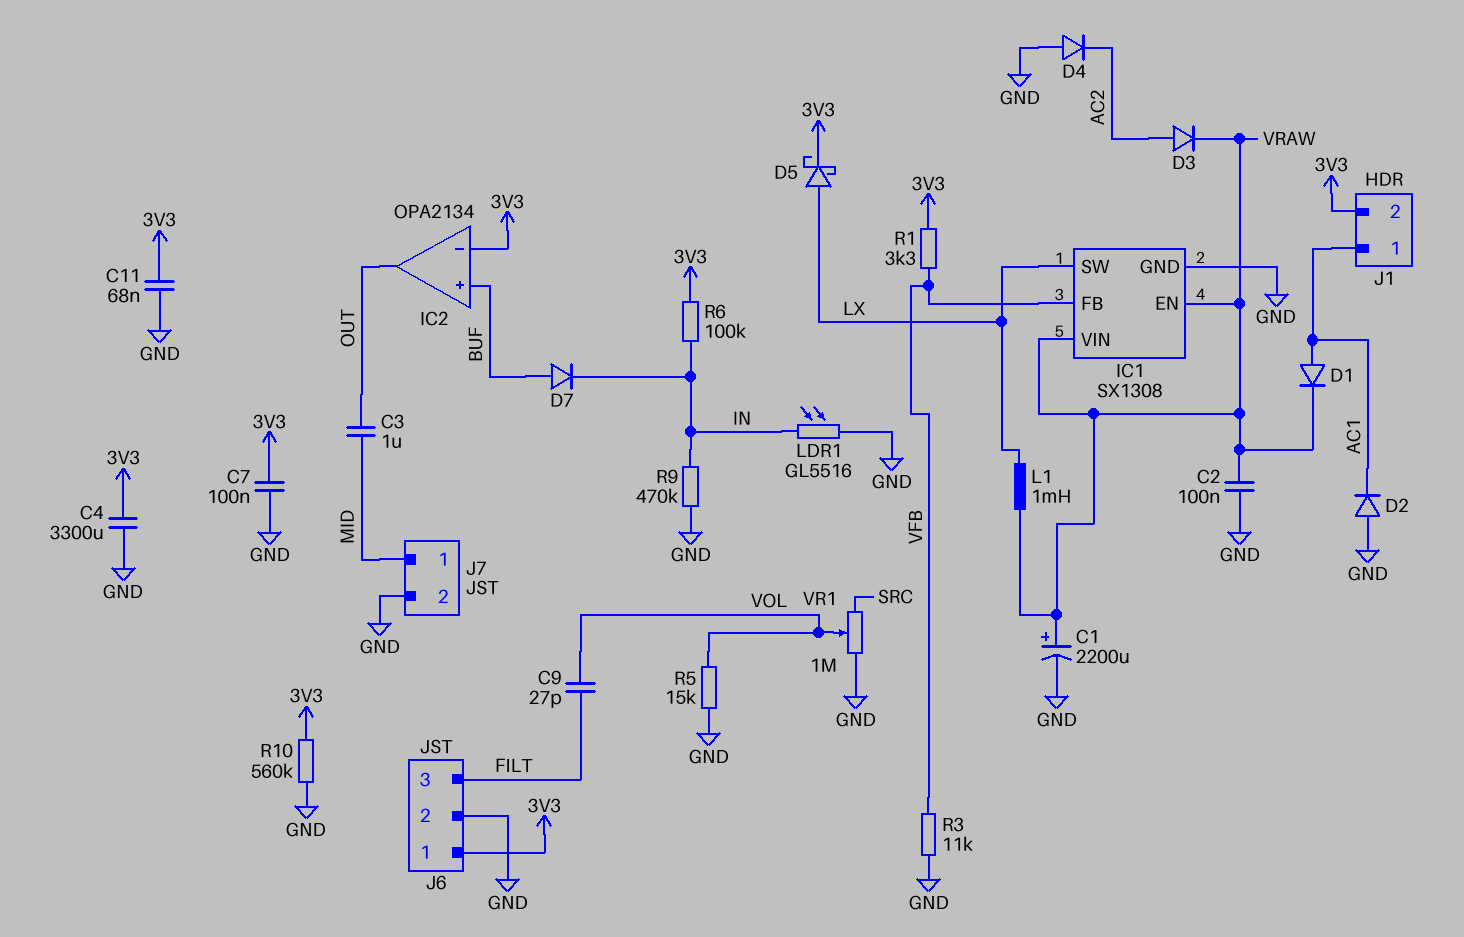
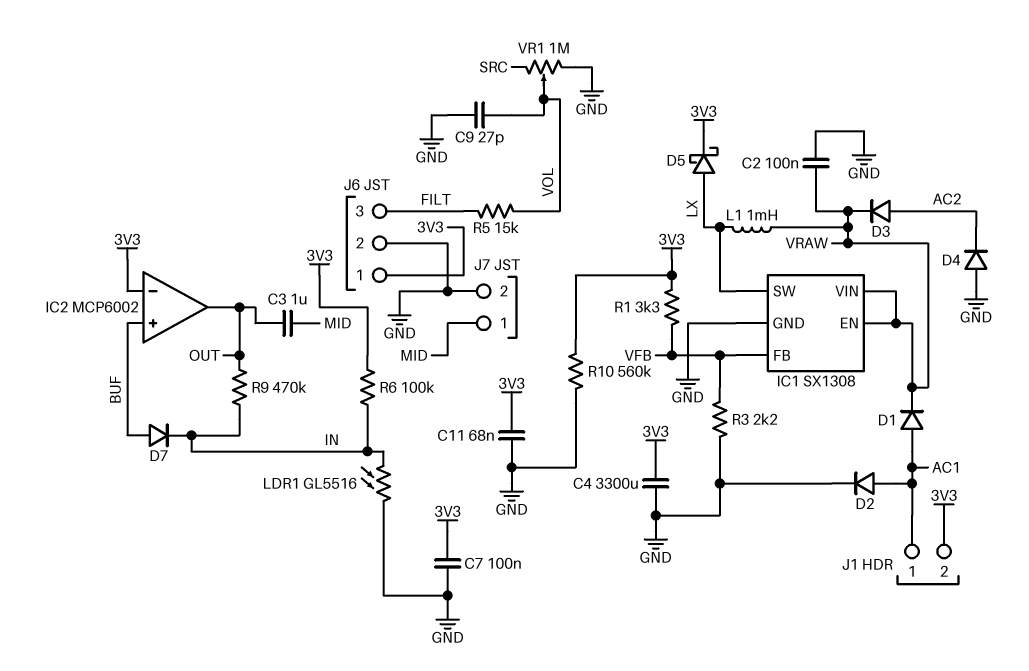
C1: 2200uF (plus VRAW, minus GND) -> none
C9: 27pF (FILT, VOL) -> 27pF (GND, VOL)
D2: diode (A GND, K AC1) -> diode (A AC1, K GND)
IC2: OPA2134 -> MCP6002
R3: 11k (GND, VFB) -> 2.2k (GND, VFB)
R5: 15k (GND, VOL) -> 15k (FILT, VOL)
R9: 470k (GND, IN) -> 470k (IN, OUT)

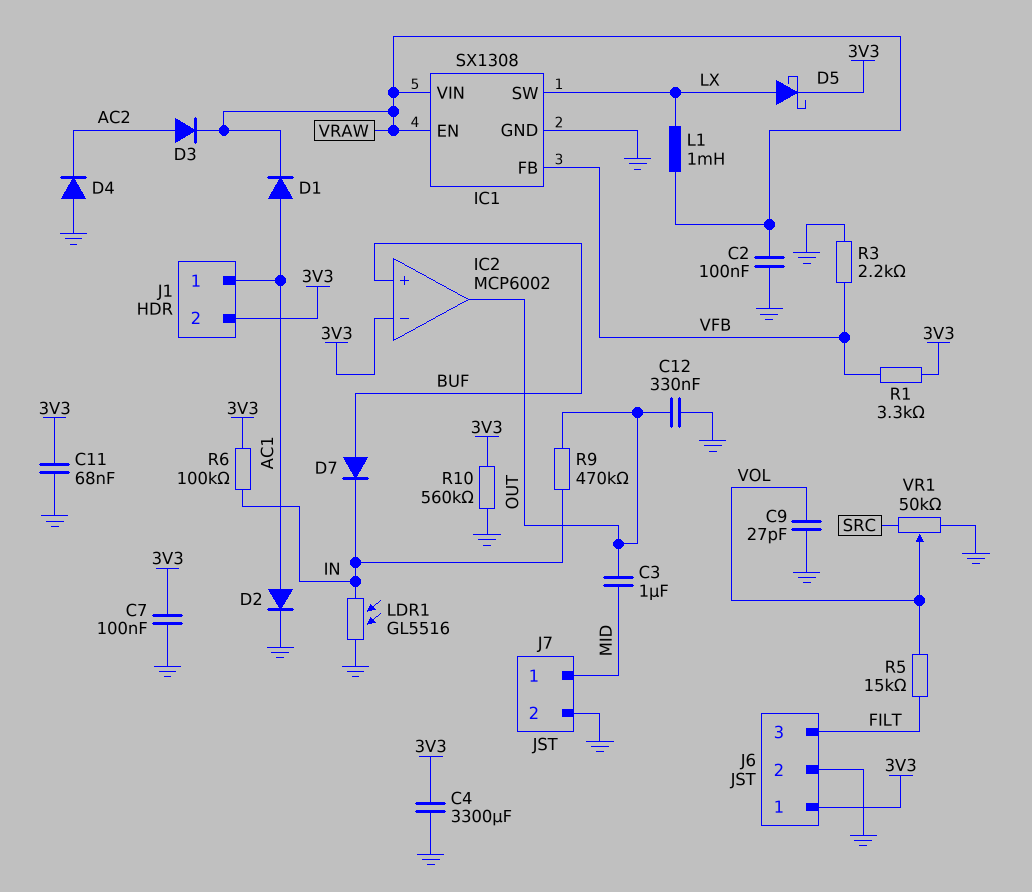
C12: none -> 330nF (GND, OUT)
VR1: 1M (GND, SRC, wiper VOL) -> 50k (GND, SRC, wiper VOL)

